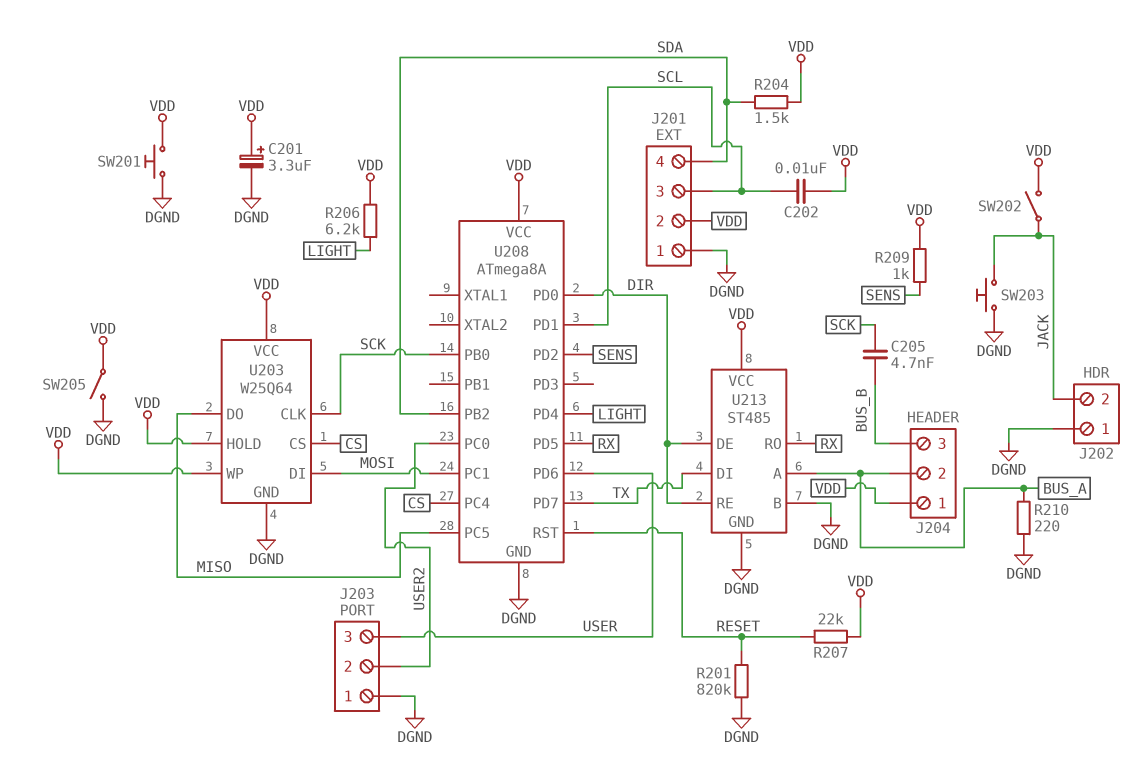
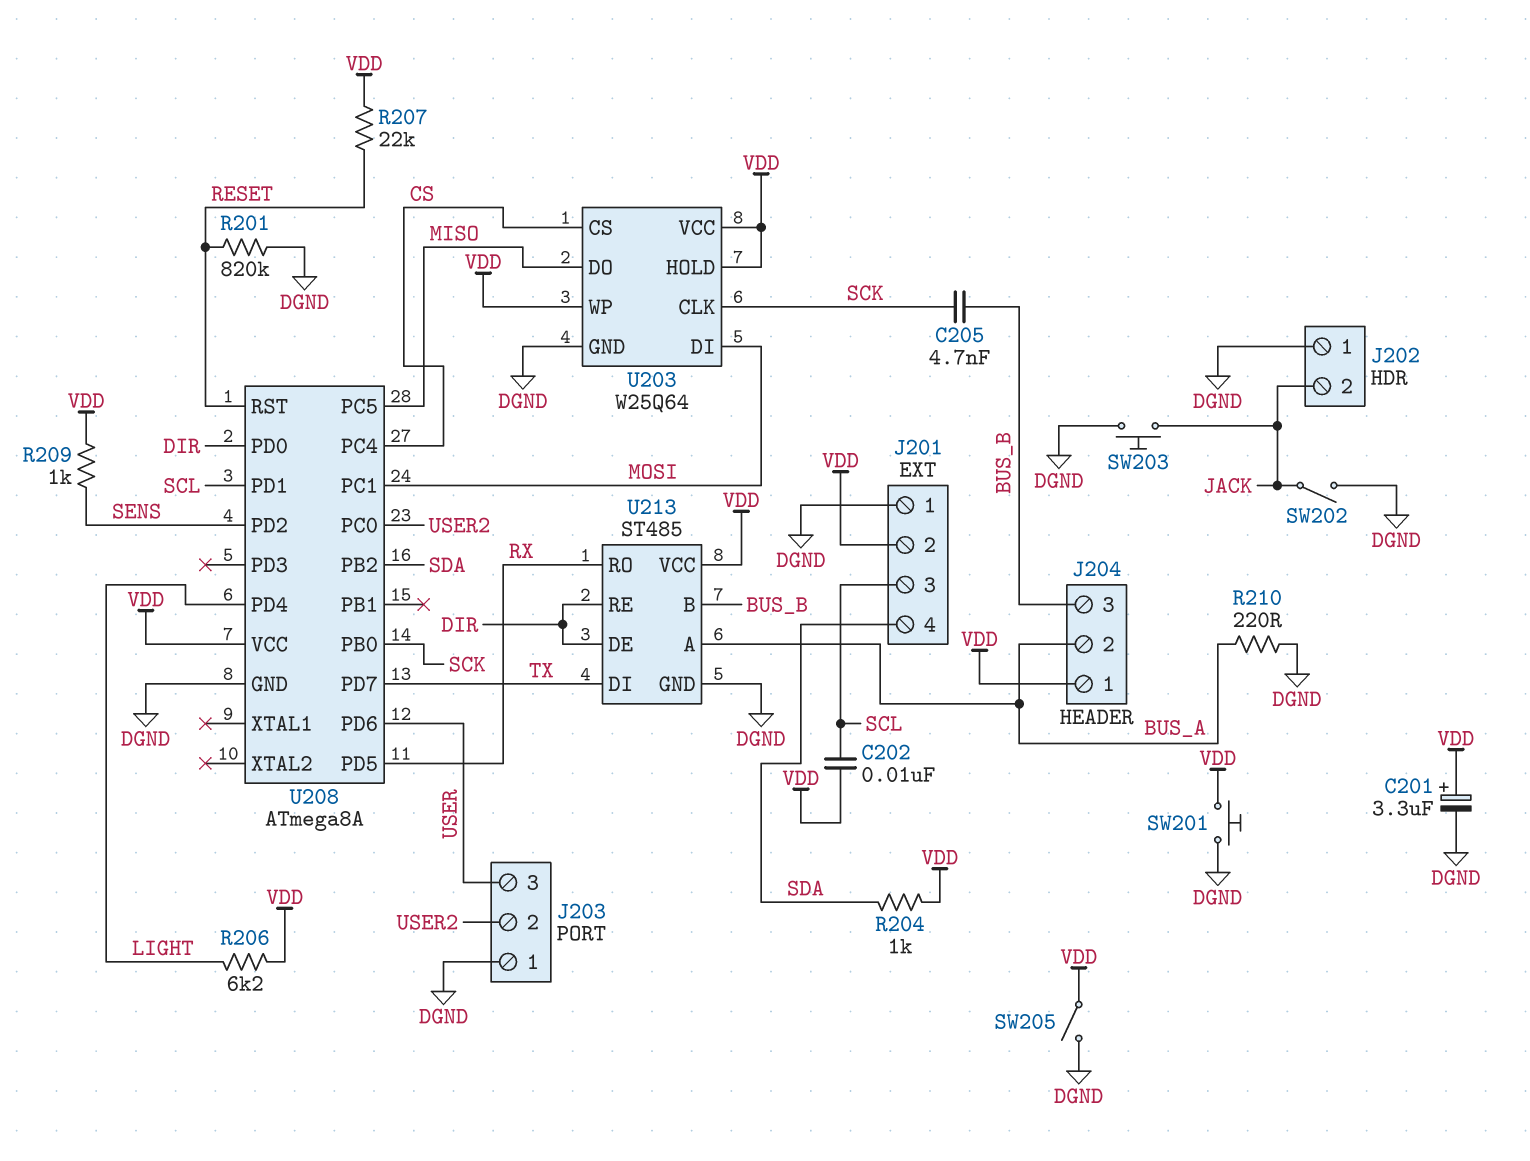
R204: 1.5k (SDA, VDD) -> 1k (SDA, VDD)
SW202: switch (JACK, VDD) -> switch (DGND, JACK)
U213 pin B: DGND -> BUS_B

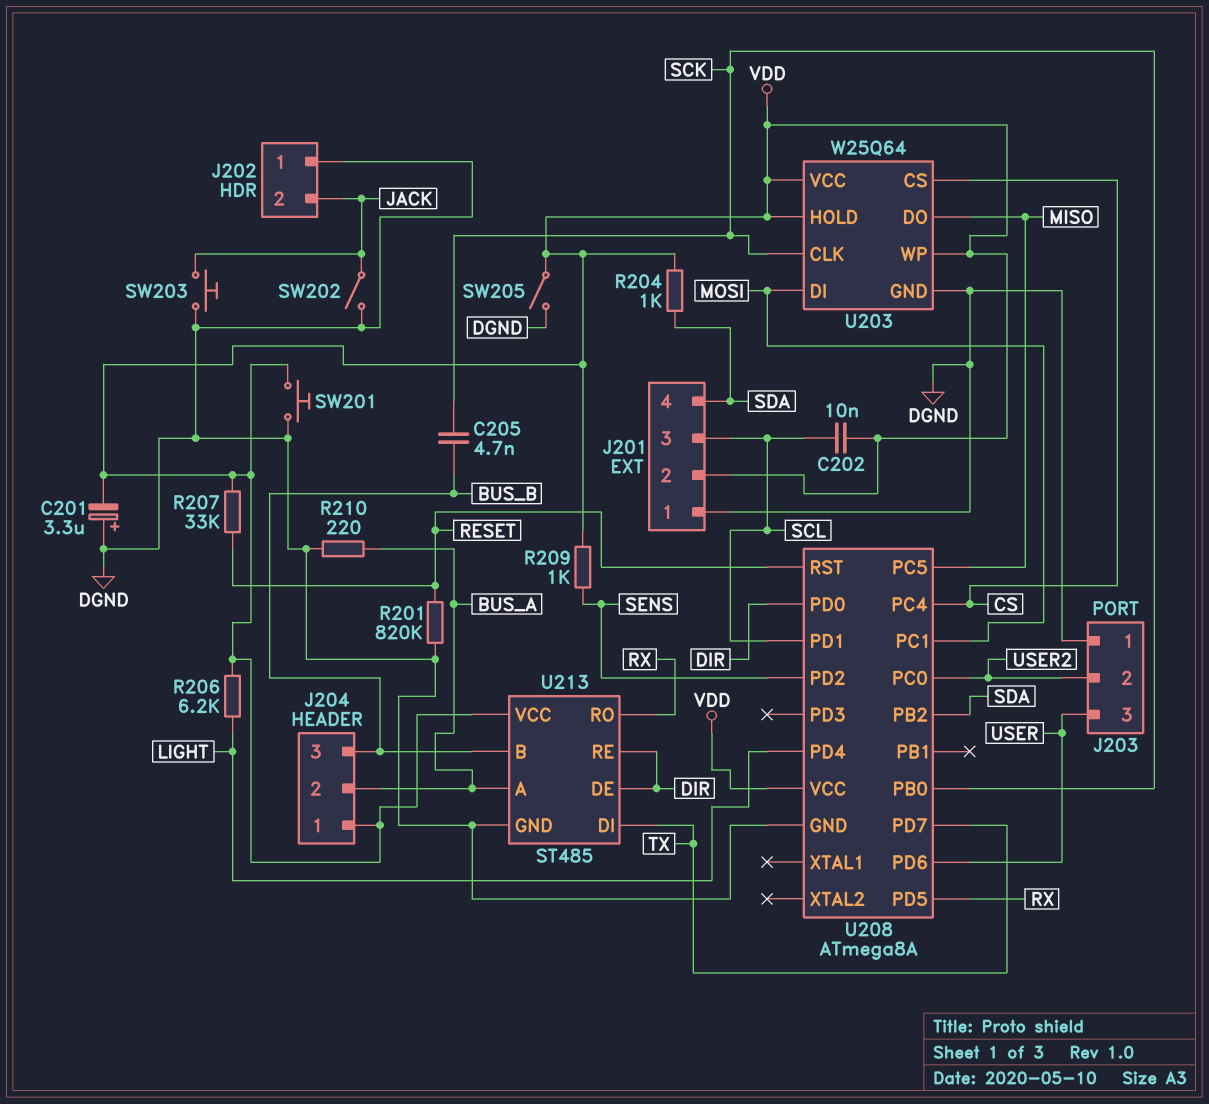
C201: 3.3uF (plus VDD, minus DGND) -> 3.3uF (plus DGND, minus VDD)
R207: 22k (RESET, VDD) -> 33k (RESET, VDD)

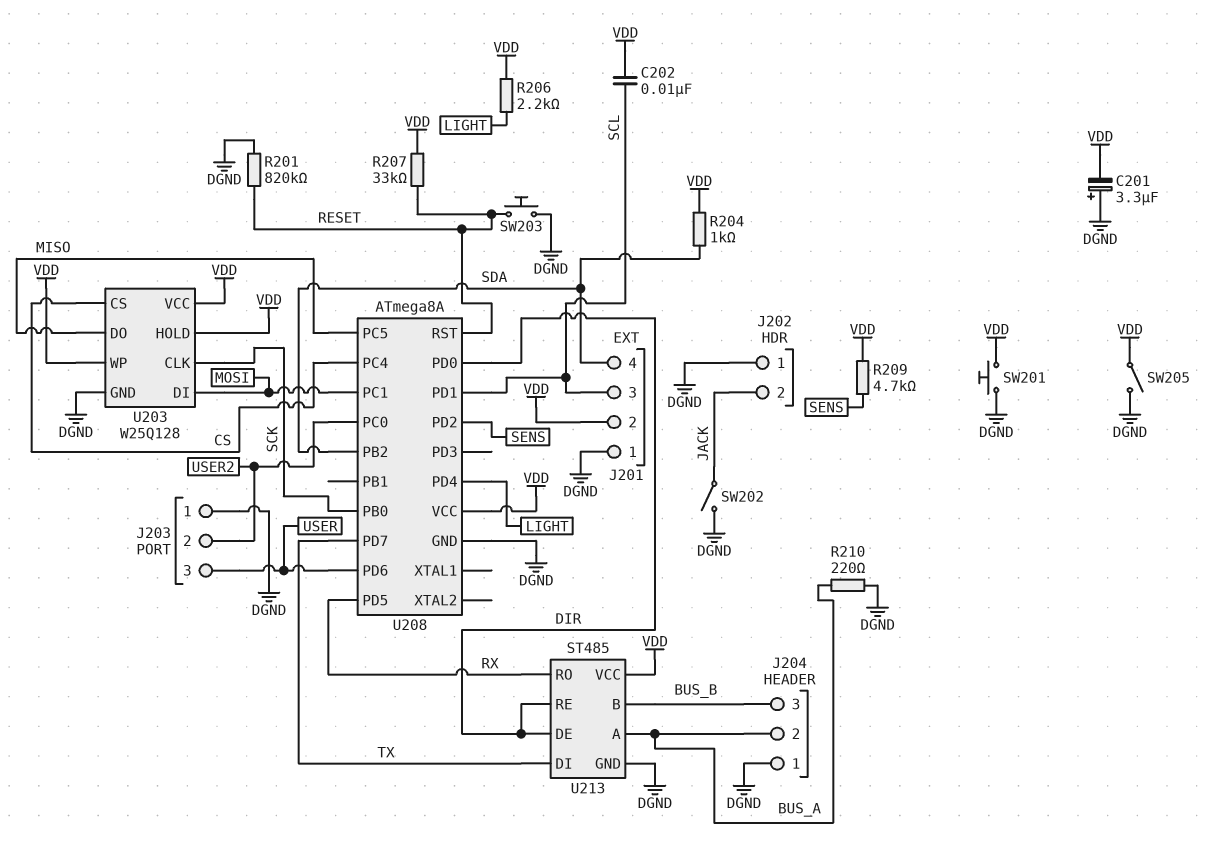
C205: 4.7nF (BUS_B, SCK) -> none
J204 pin 1: VDD -> DGND
R206: 6.2k (LIGHT, VDD) -> 2.2k (LIGHT, VDD)
R209: 1k (SENS, VDD) -> 4.7k (SENS, VDD)
SW203: button (DGND, JACK) -> button (DGND, RESET)
U203: W25Q64 -> W25Q128

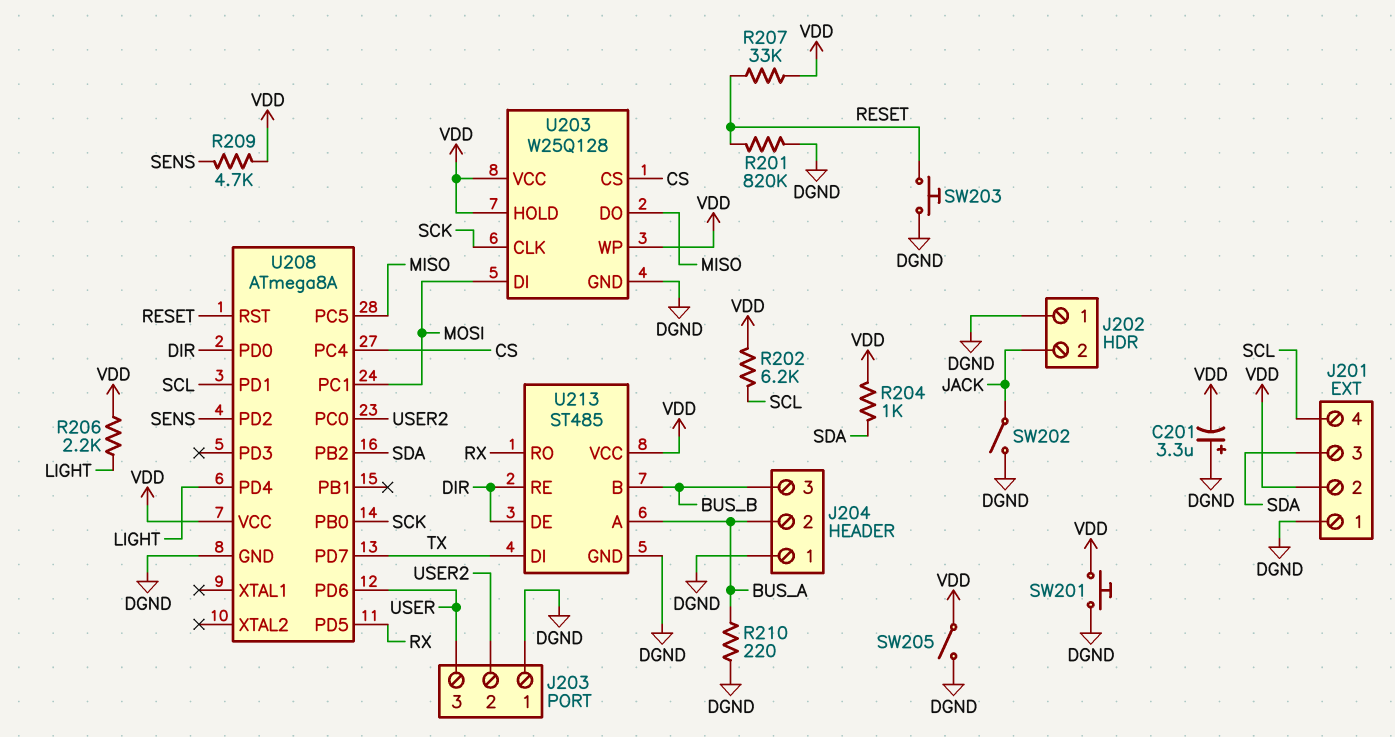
C202: 10nF (SCL, VDD) -> none
J201 pin 3: SCL -> SDA
J201 pin 4: SDA -> SCL
R202: none -> 6.2k (SCL, VDD)

